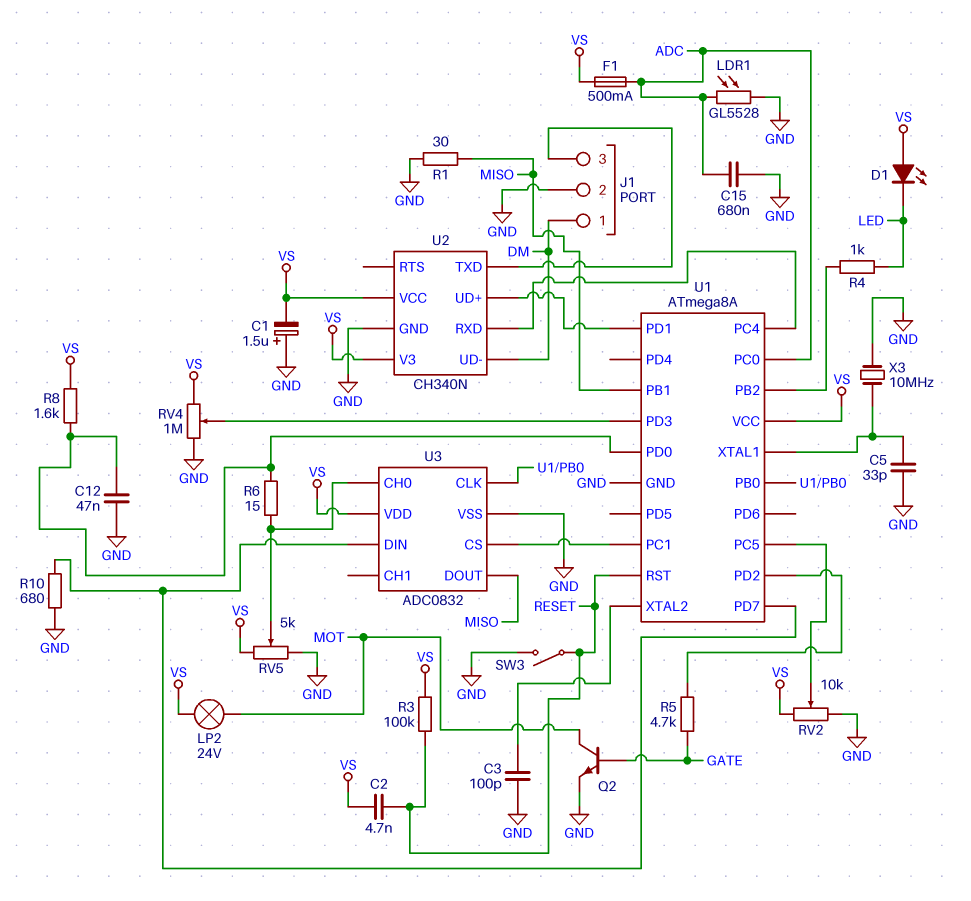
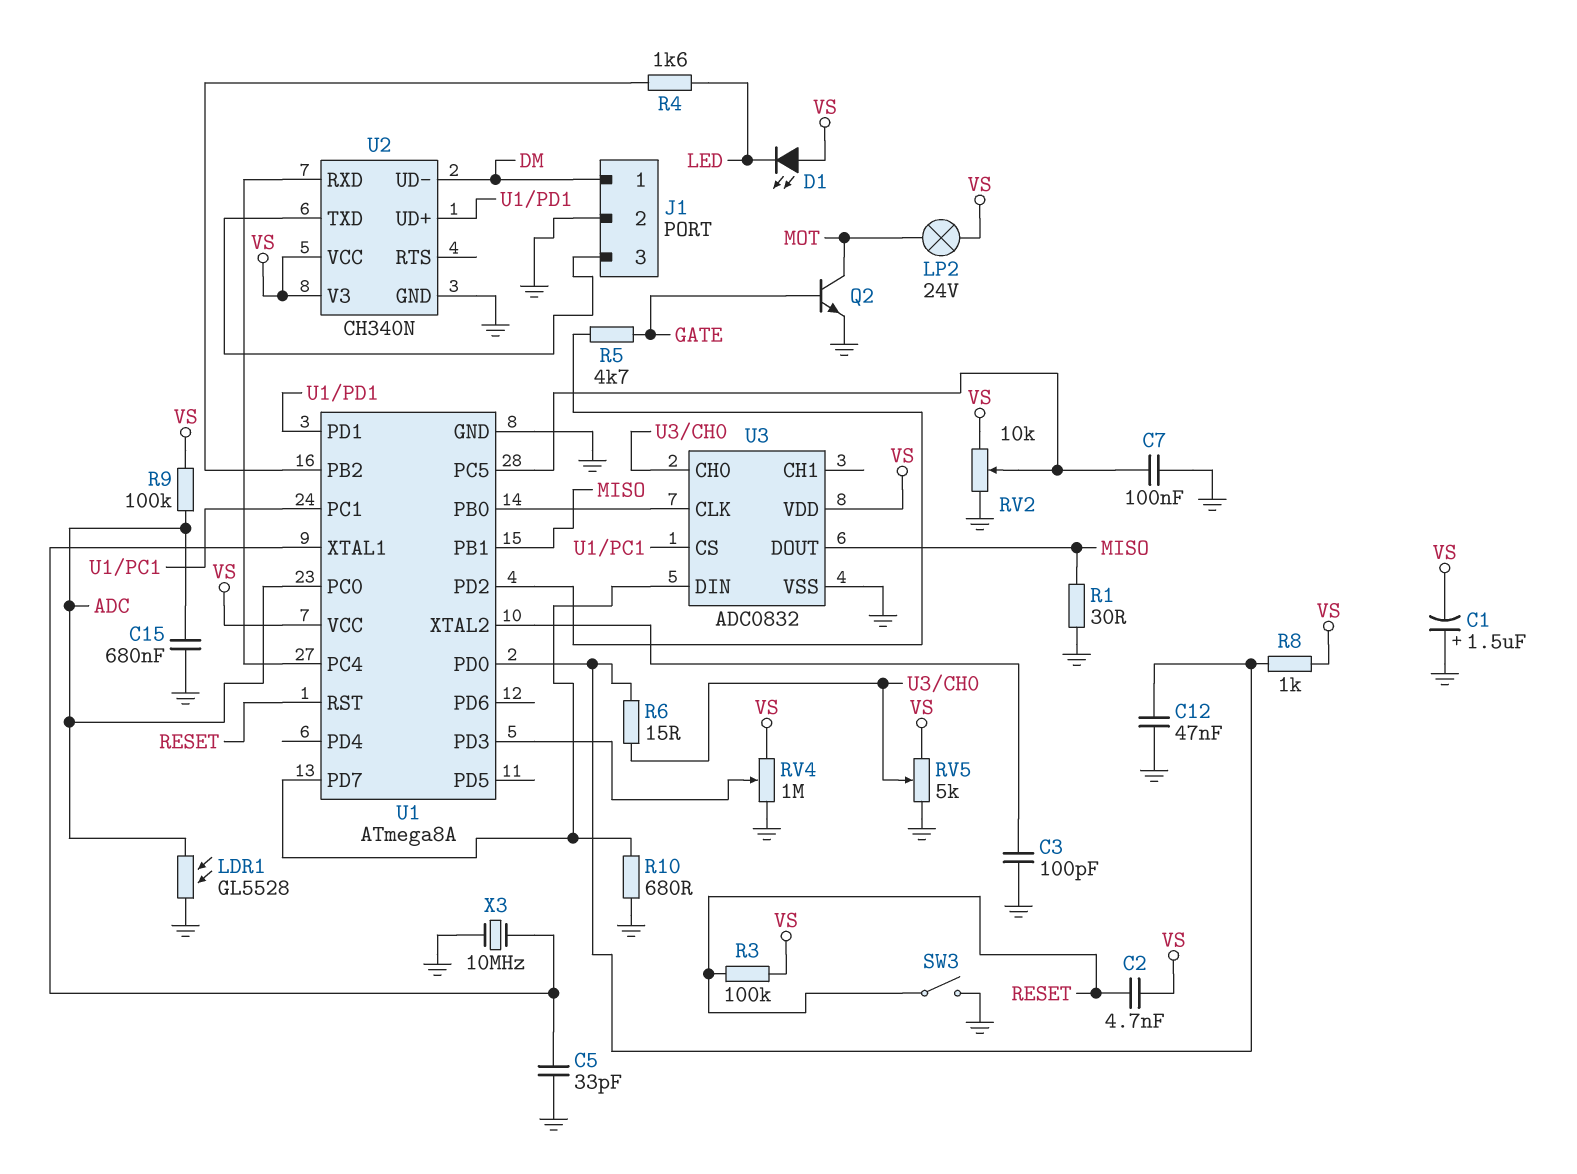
C7: none -> 100nF (GND, U1/PC5)
F1: 500mA (ADC, VS) -> none
R4: 1k (LED, U1/PB2) -> 1.6k (LED, U1/PB2)
R8: 1.6k (U1/PD0, VS) -> 1k (U1/PD0, VS)
R9: none -> 100k (ADC, VS)

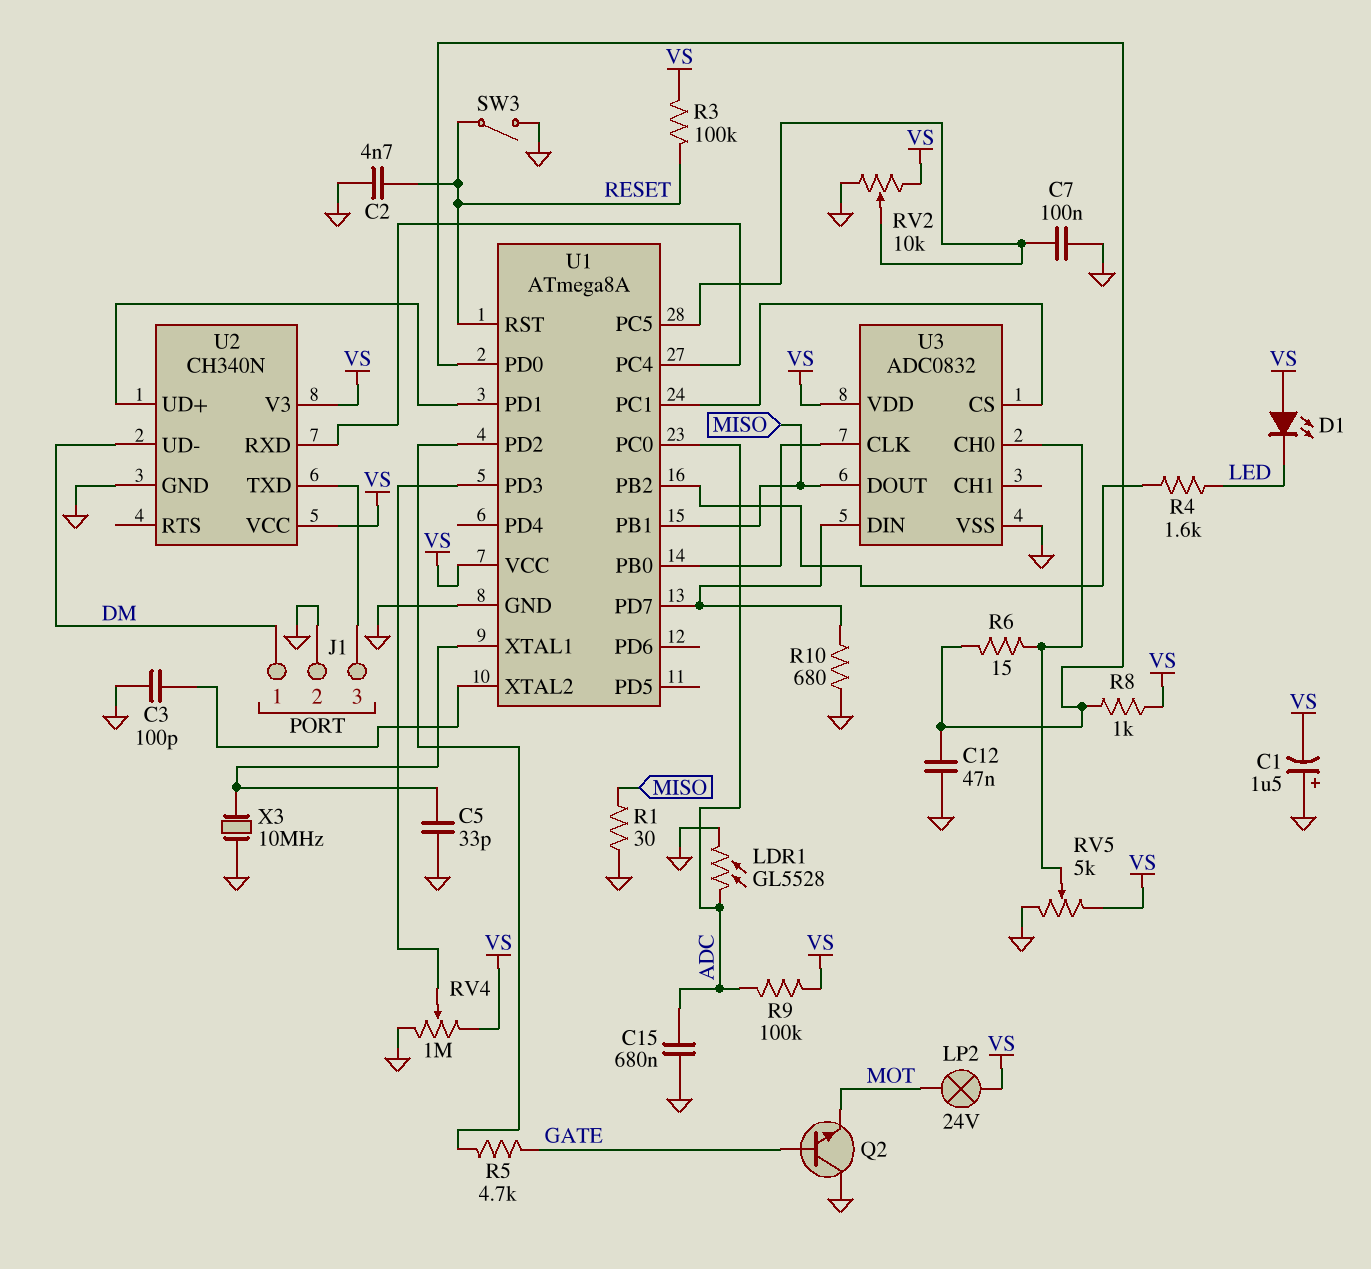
C2: 4.7nF (RESET, VS) -> 4.7nF (GND, RESET)
Q2: NPN (B GATE, C MOT, E GND) -> NPN (B GATE, C GND, E MOT)

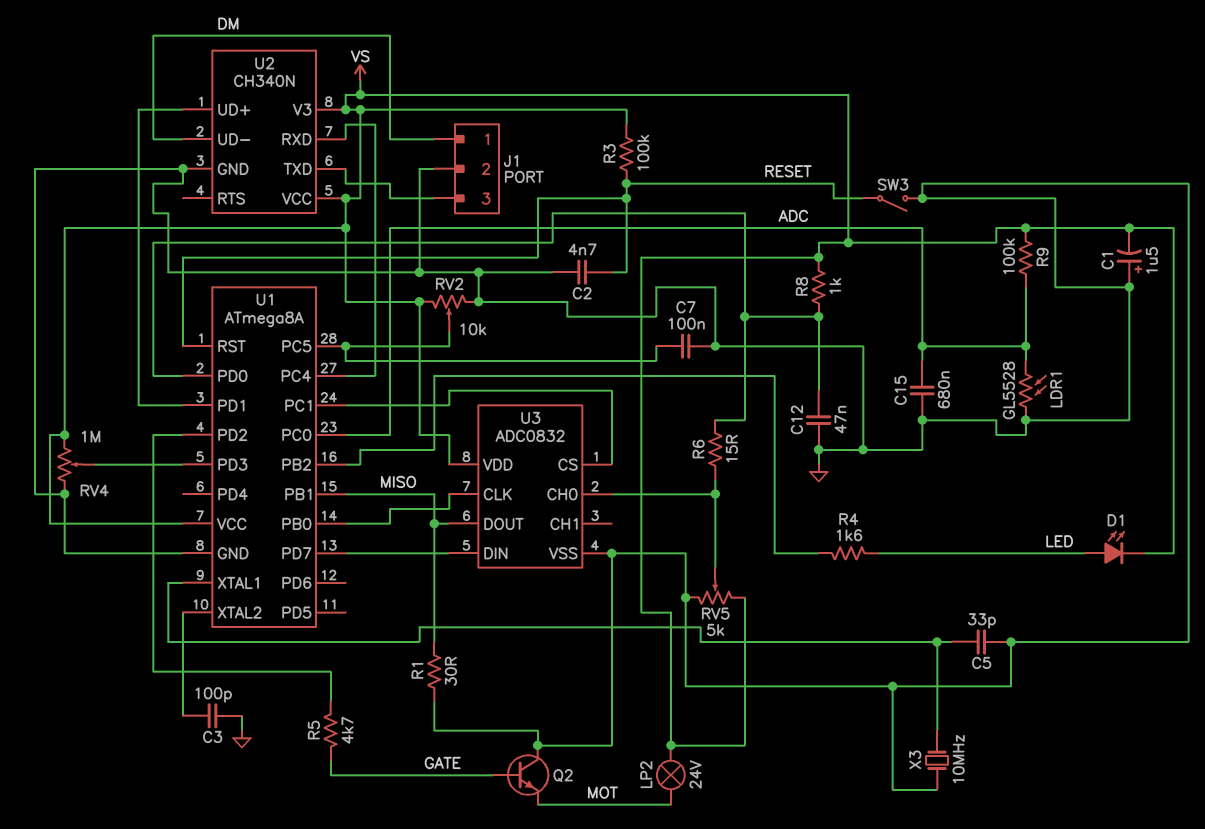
D1: LED (A VS, K LED) -> LED (A LED, K VS)
R10: 680 (GND, U1/PD7) -> none

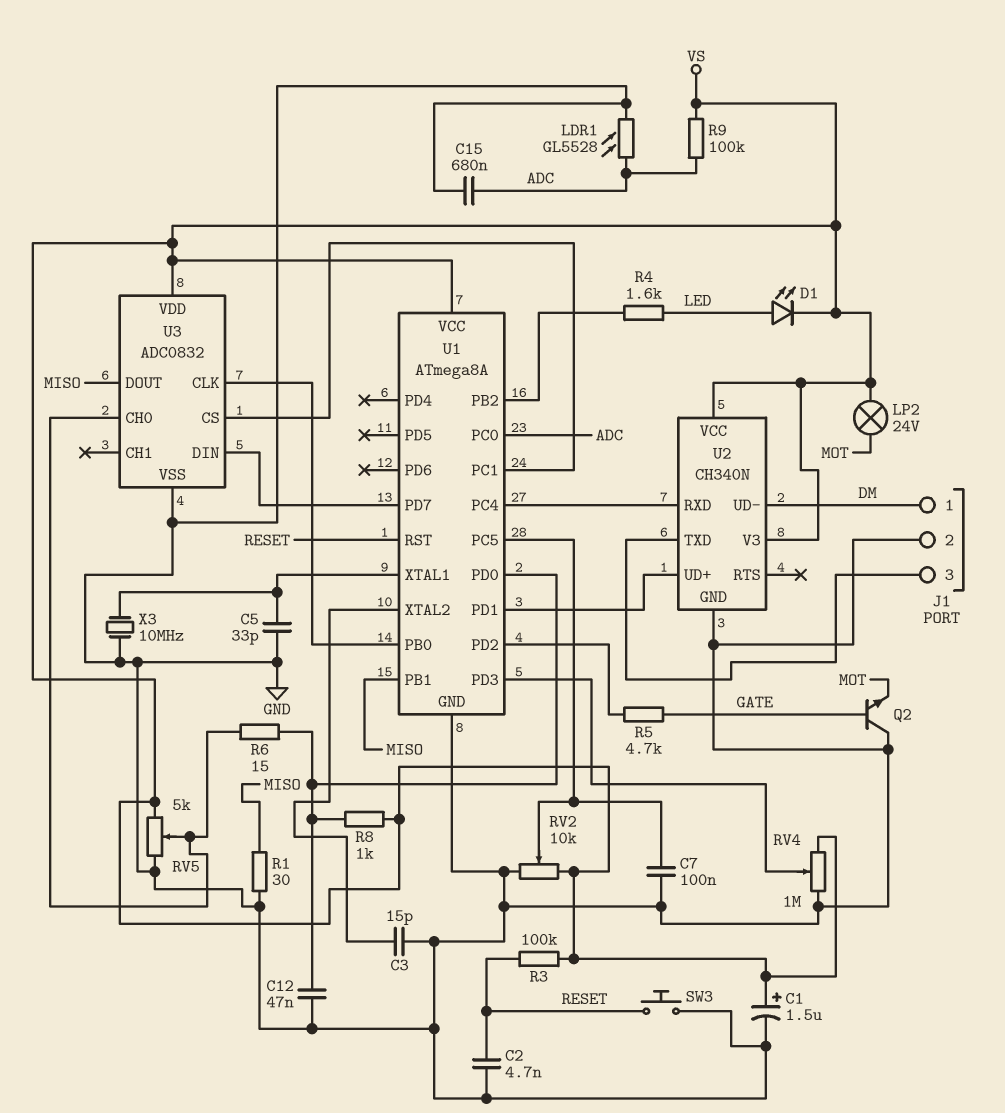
C1: 1.5uF (plus GND, minus VS) -> 1.5uF (plus VS, minus GND)
C3: 100pF (GND, U1/XTAL2) -> 15pF (GND, U1/XTAL2)
SW3: switch (GND, RESET) -> button (GND, RESET)

